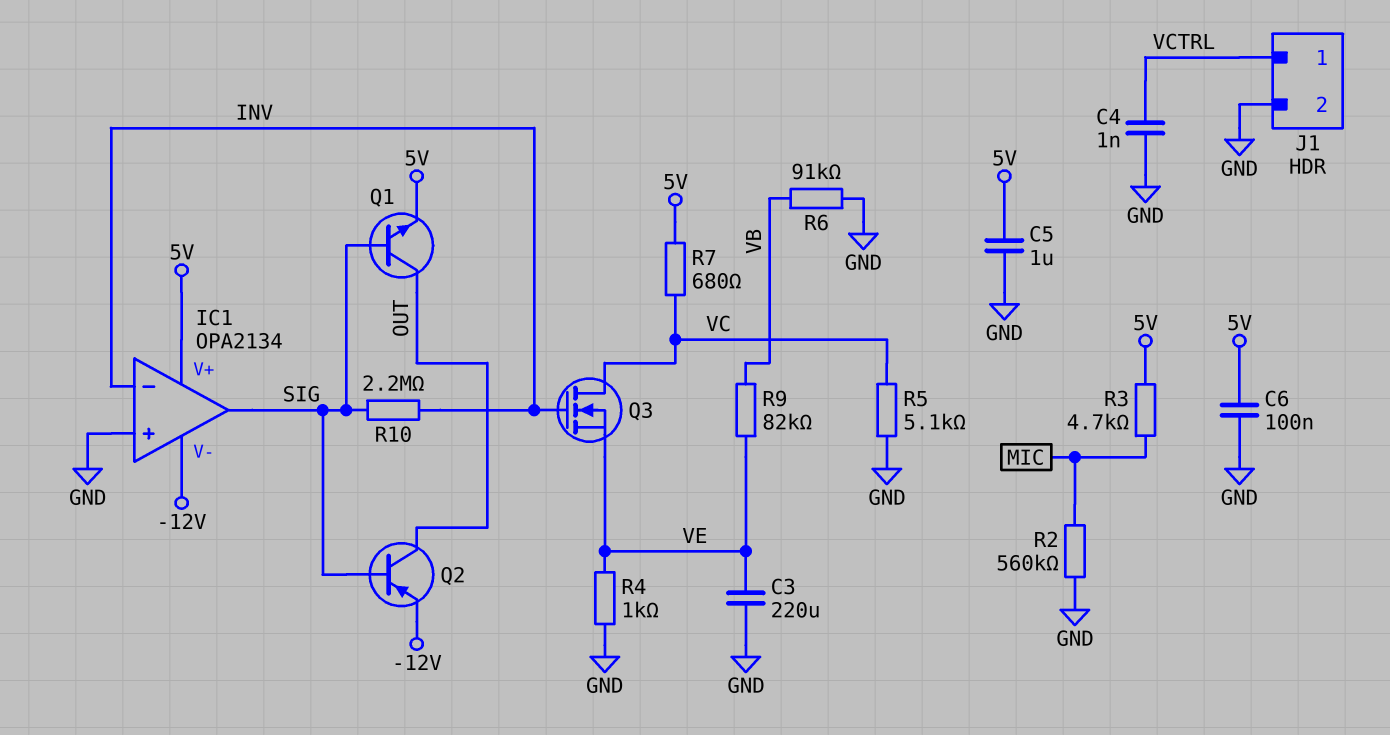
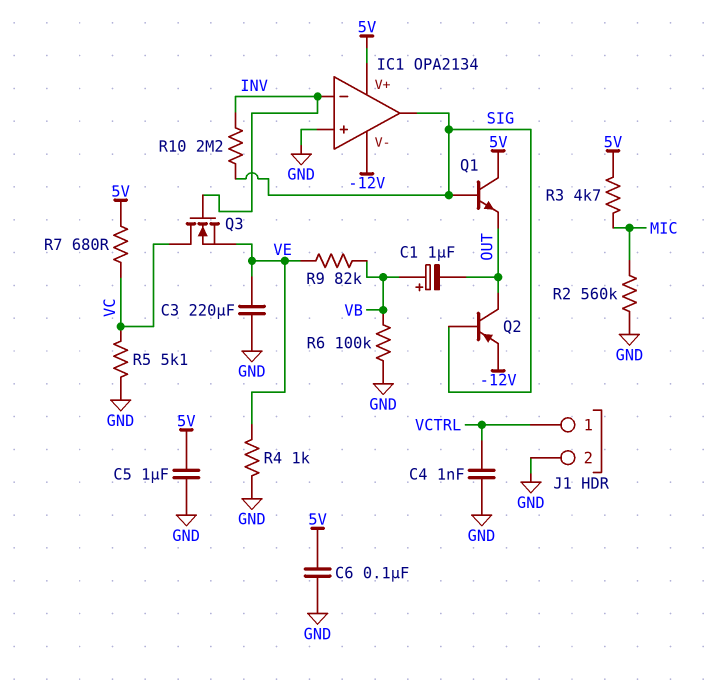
C1: none -> 1uF (plus VB, minus OUT)
Q1: NPN (B SIG, C OUT, E 5V) -> NPN (B SIG, C 5V, E OUT)
R6: 91k (GND, VB) -> 100k (GND, VB)

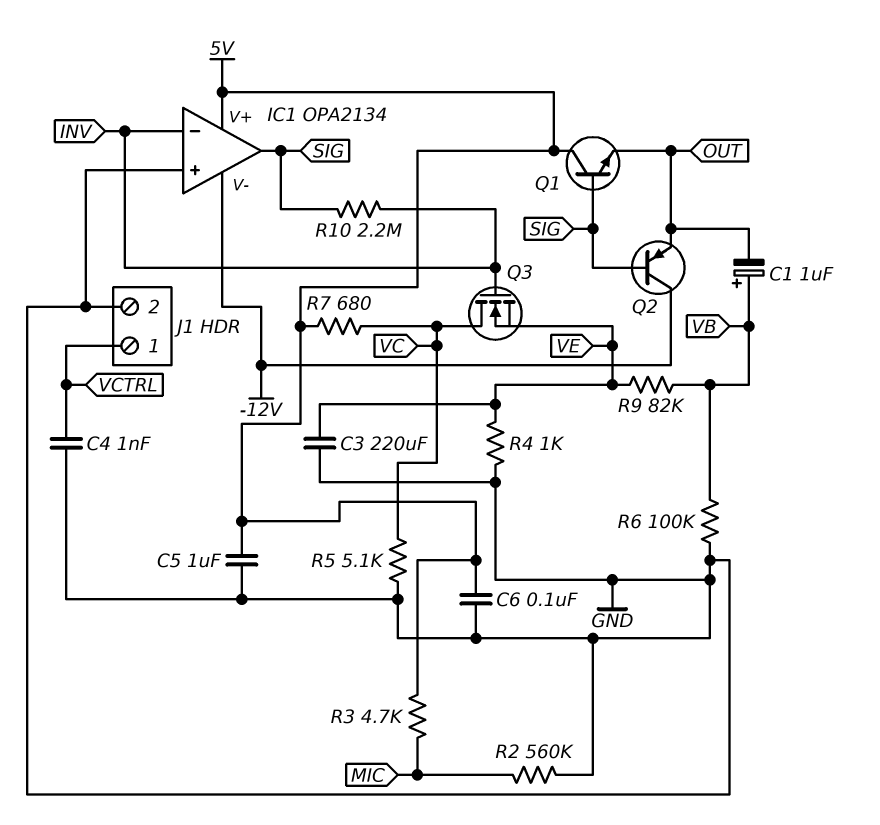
Q2: PNP (B SIG, C OUT, E -12V) -> PNP (B SIG, C -12V, E OUT)

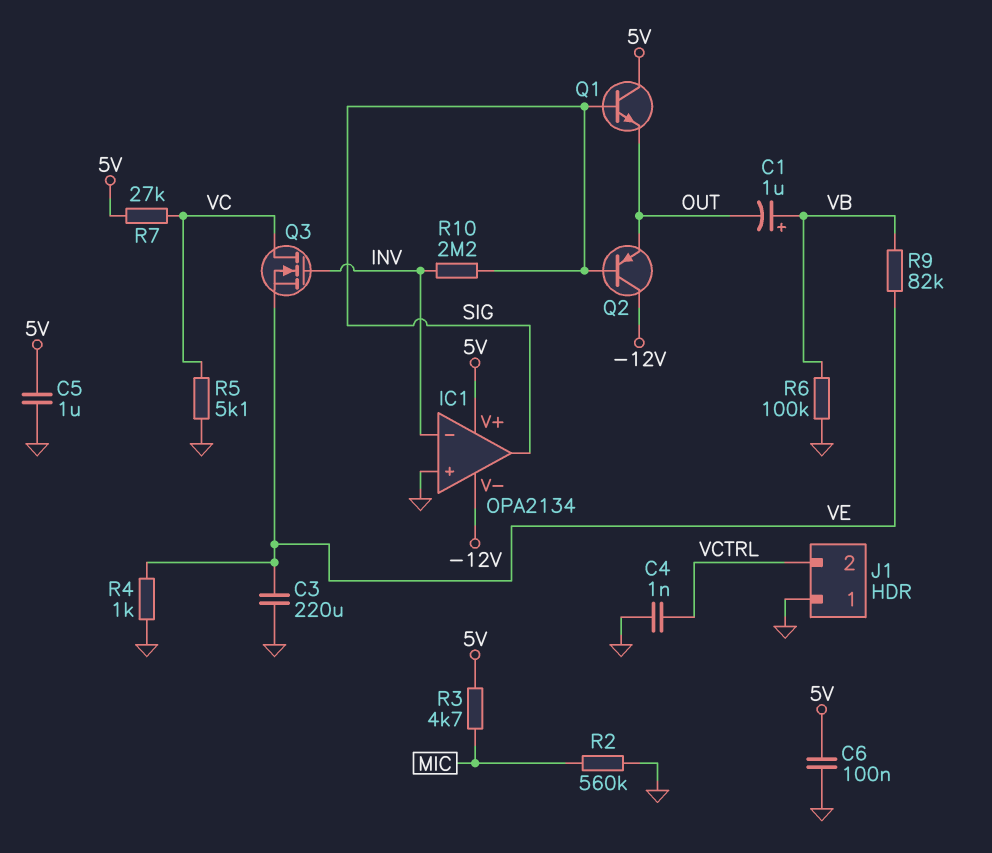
J1 pin 1: VCTRL -> GND
J1 pin 2: GND -> VCTRL
R7: 680 (5V, VC) -> 27k (5V, VC)

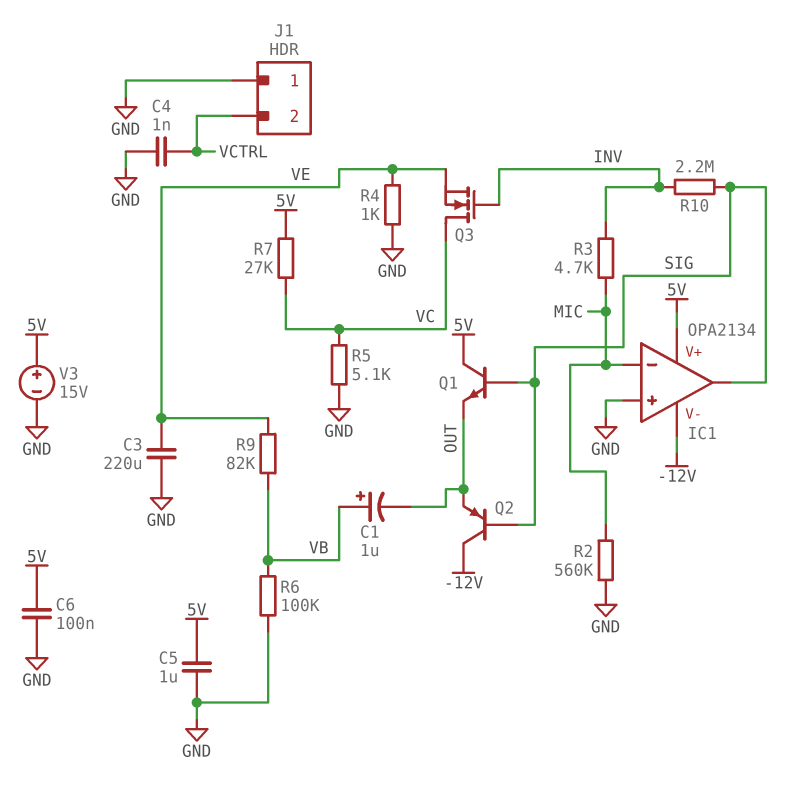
IC1 pin in-: INV -> MIC
R3: 4.7k (5V, MIC) -> 4.7k (INV, MIC)
V3: none -> 15V (plus 5V, minus GND)

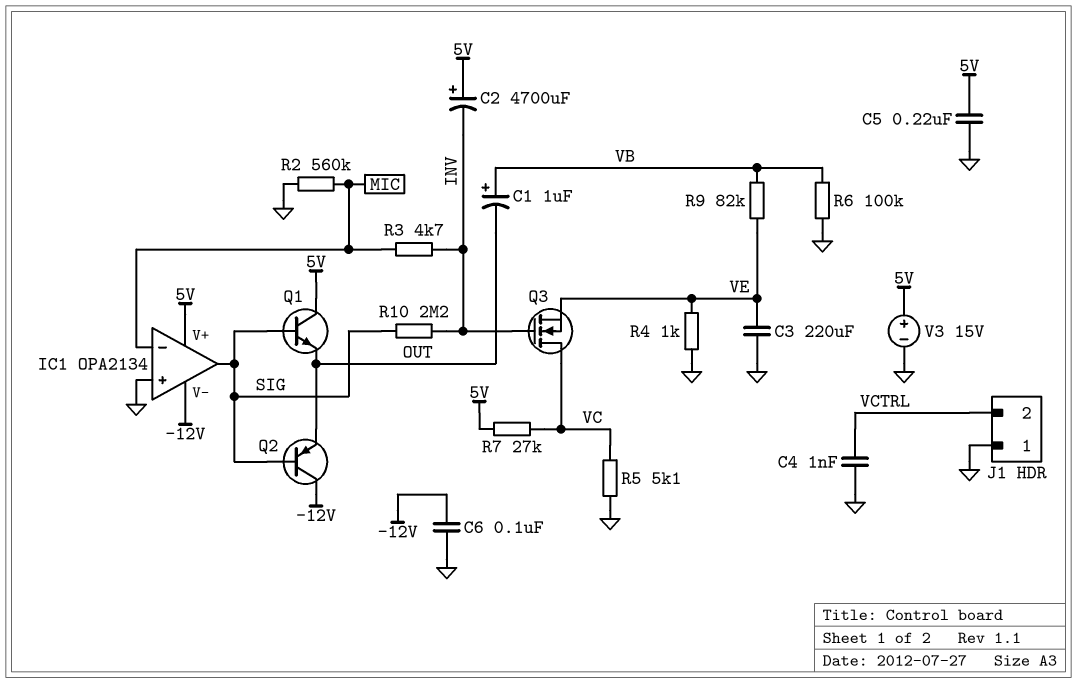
C2: none -> 4700uF (plus 5V, minus INV)
C5: 1uF (5V, GND) -> 220nF (5V, GND)
C6: 100nF (5V, GND) -> 100nF (-12V, GND)

